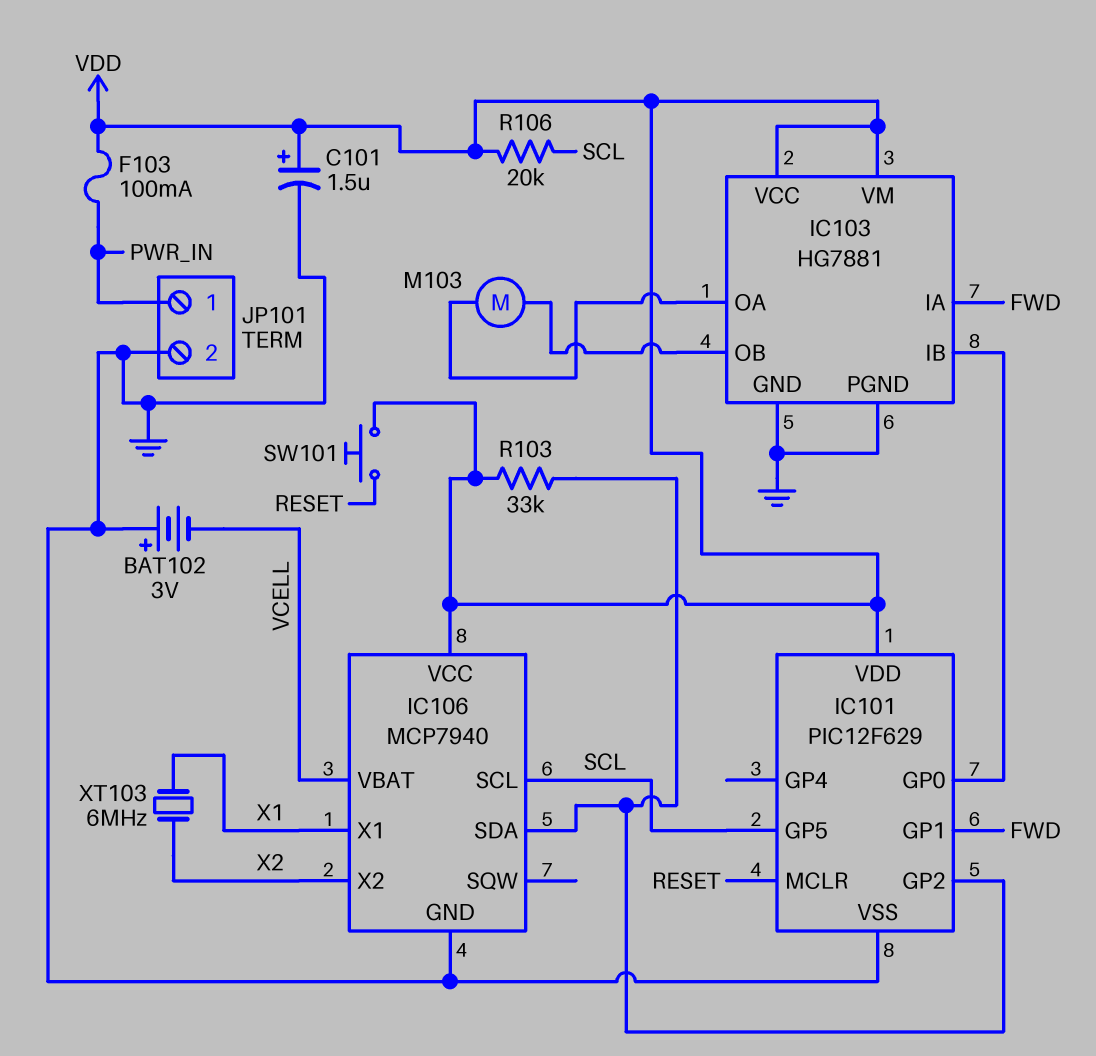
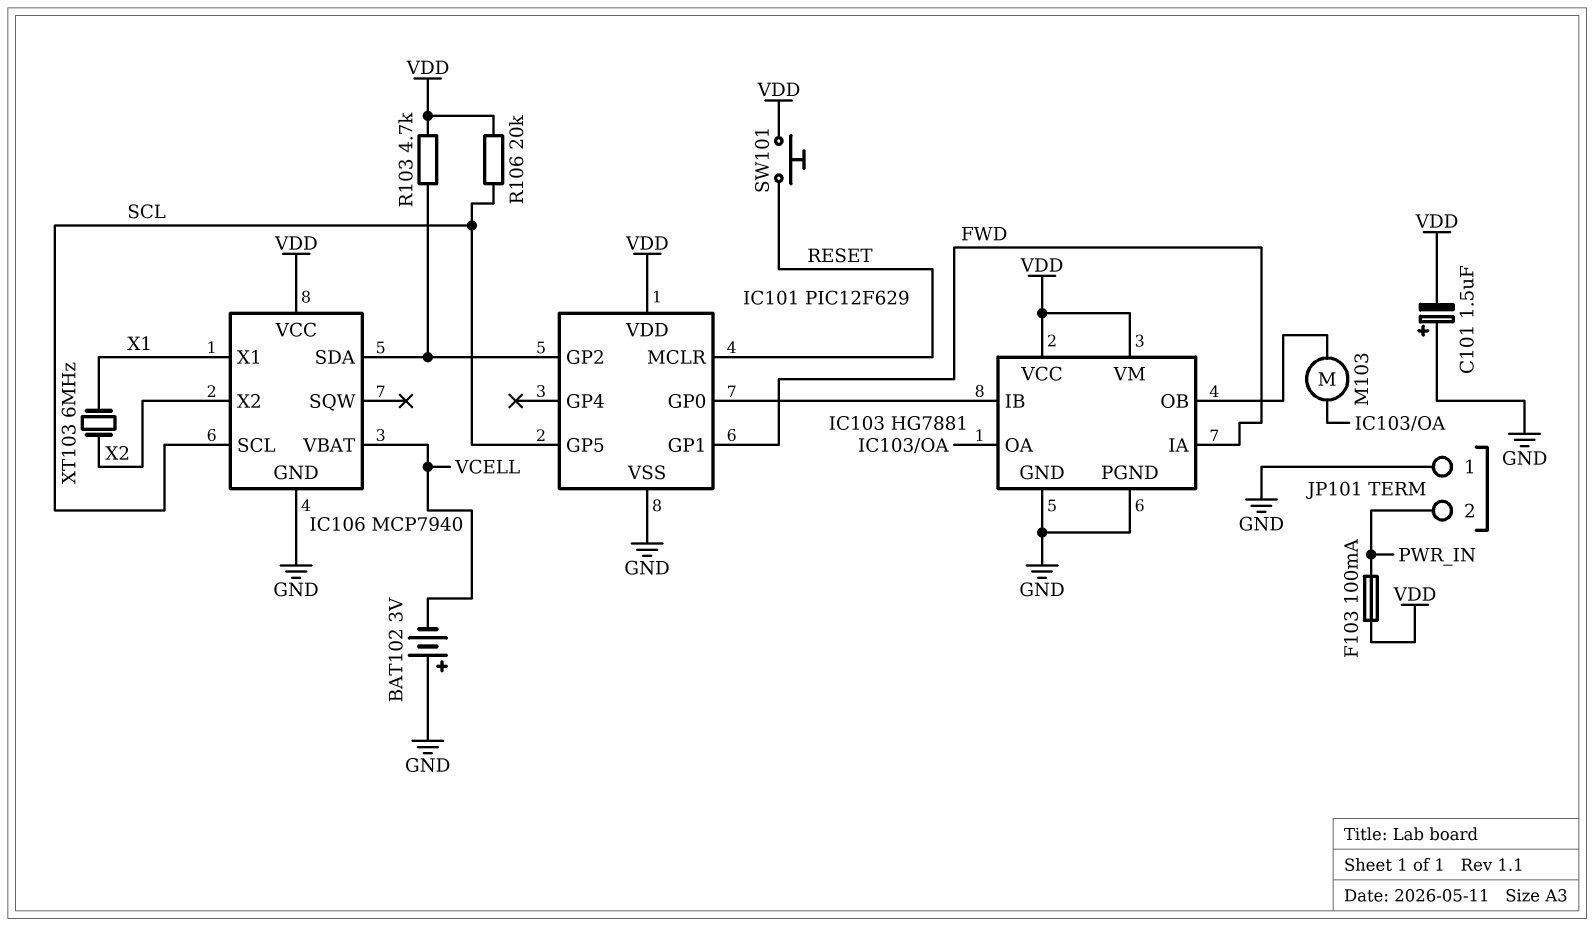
C101: 1.5uF (plus VDD, minus GND) -> 1.5uF (plus GND, minus VDD)
JP101 pin 1: PWR_IN -> GND
JP101 pin 2: GND -> PWR_IN
R103: 33k (IC101/GP2, VDD) -> 4.7k (IC101/GP2, VDD)

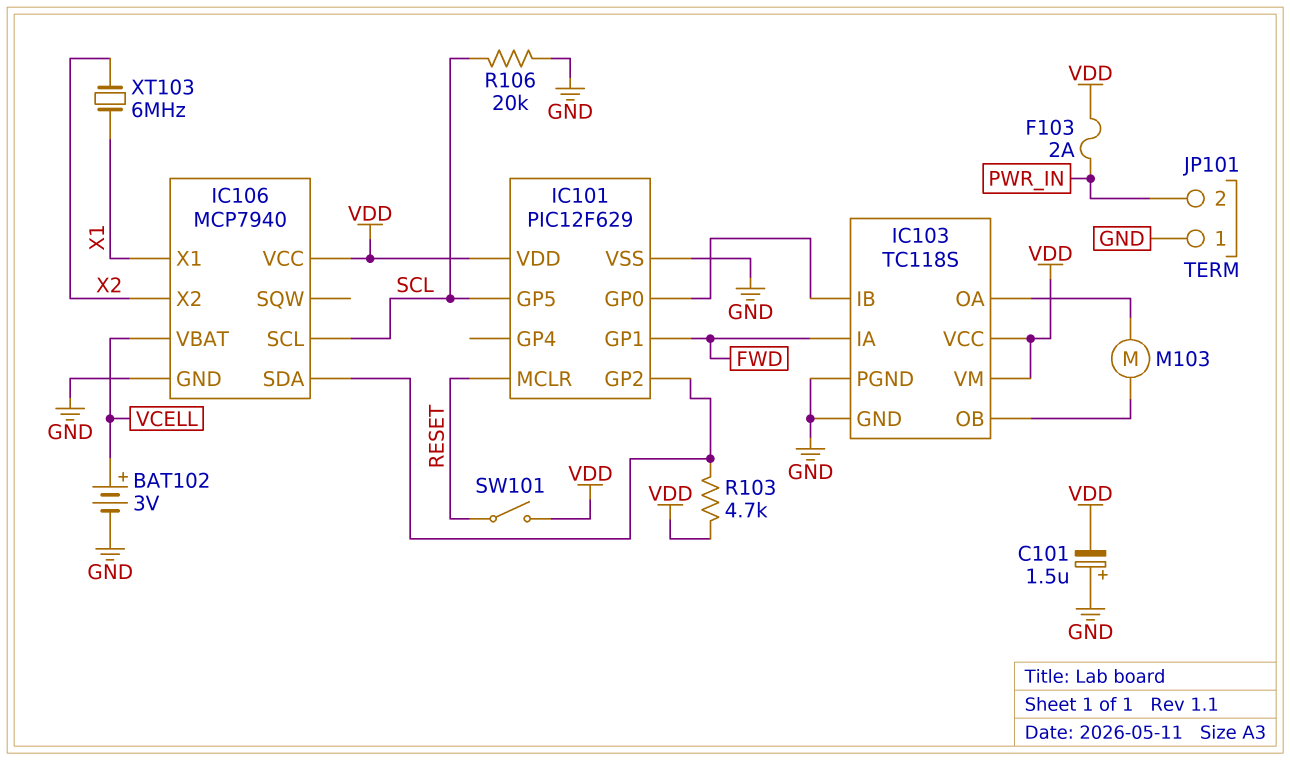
BAT102: 3V (plus GND, minus VCELL) -> 3V (plus VCELL, minus GND)
F103: 100mA (PWR_IN, VDD) -> 2A (PWR_IN, VDD)
IC103: HG7881 -> TC118S
R106: 20k (SCL, VDD) -> 20k (GND, SCL)
SW101: button (RESET, VDD) -> switch (RESET, VDD)

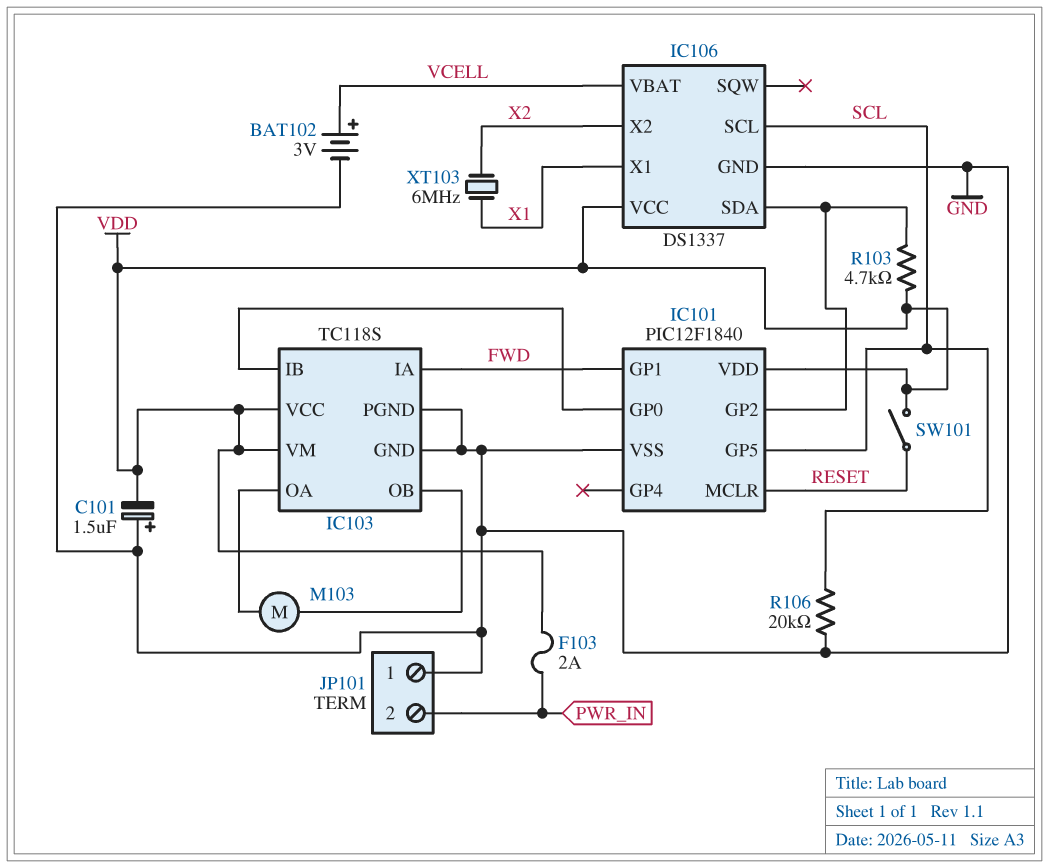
IC101: PIC12F629 -> PIC12F1840
IC106: MCP7940 -> DS1337

